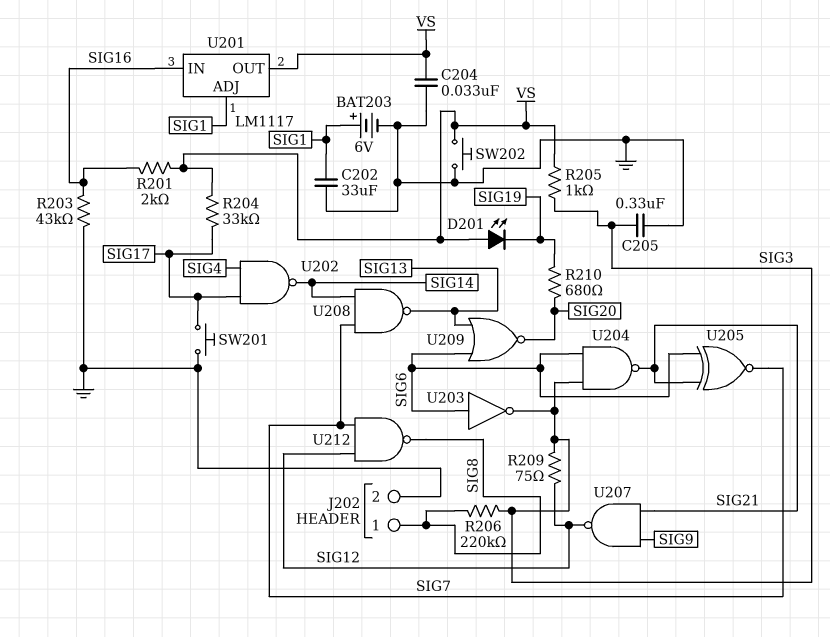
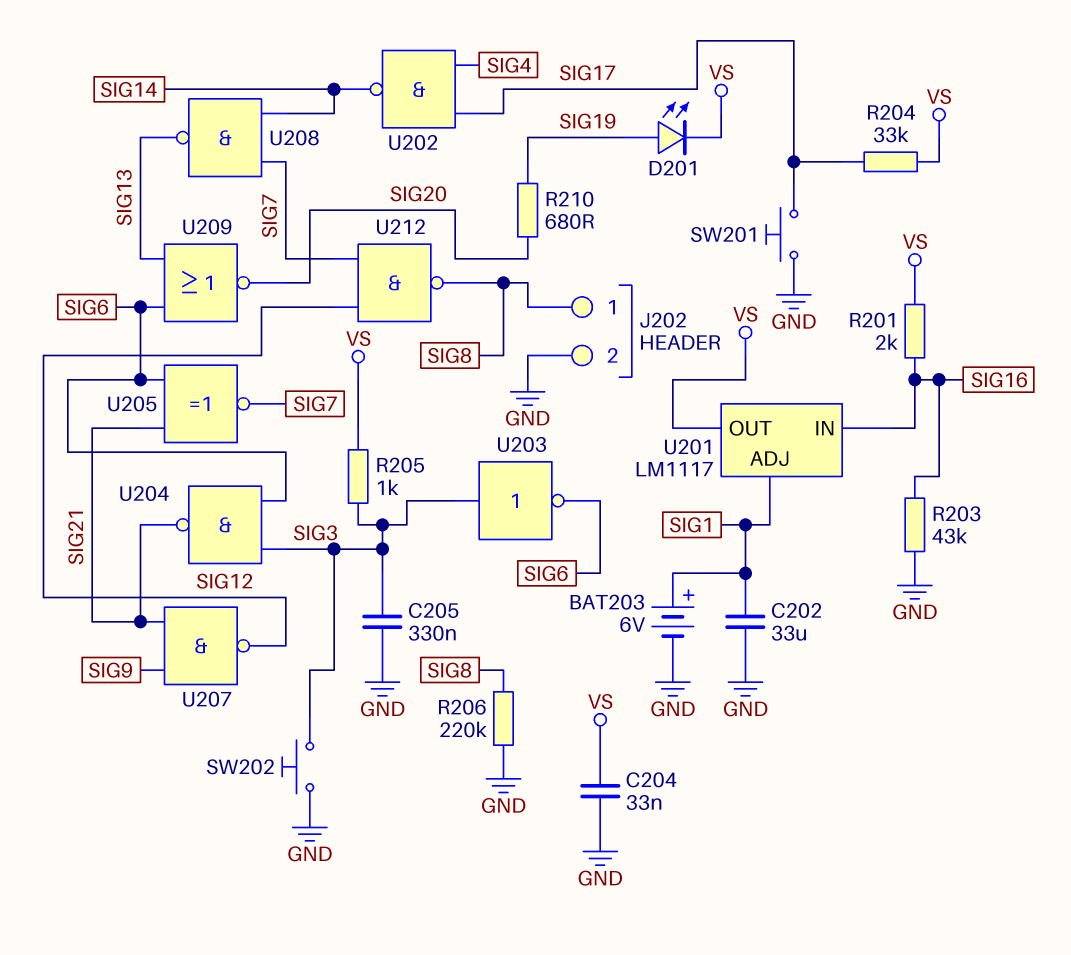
D201: LED (A VS, K SIG19) -> LED (A SIG19, K VS)
R206: 220k (SIG3, SIG8) -> 220k (GND, SIG8)
R209: 75 (SIG3, SIG12) -> none
SW202: button (GND, VS) -> button (GND, SIG3)
U203: NOT (in SIG6, out SIG3) -> NOT (in SIG3, out SIG6)

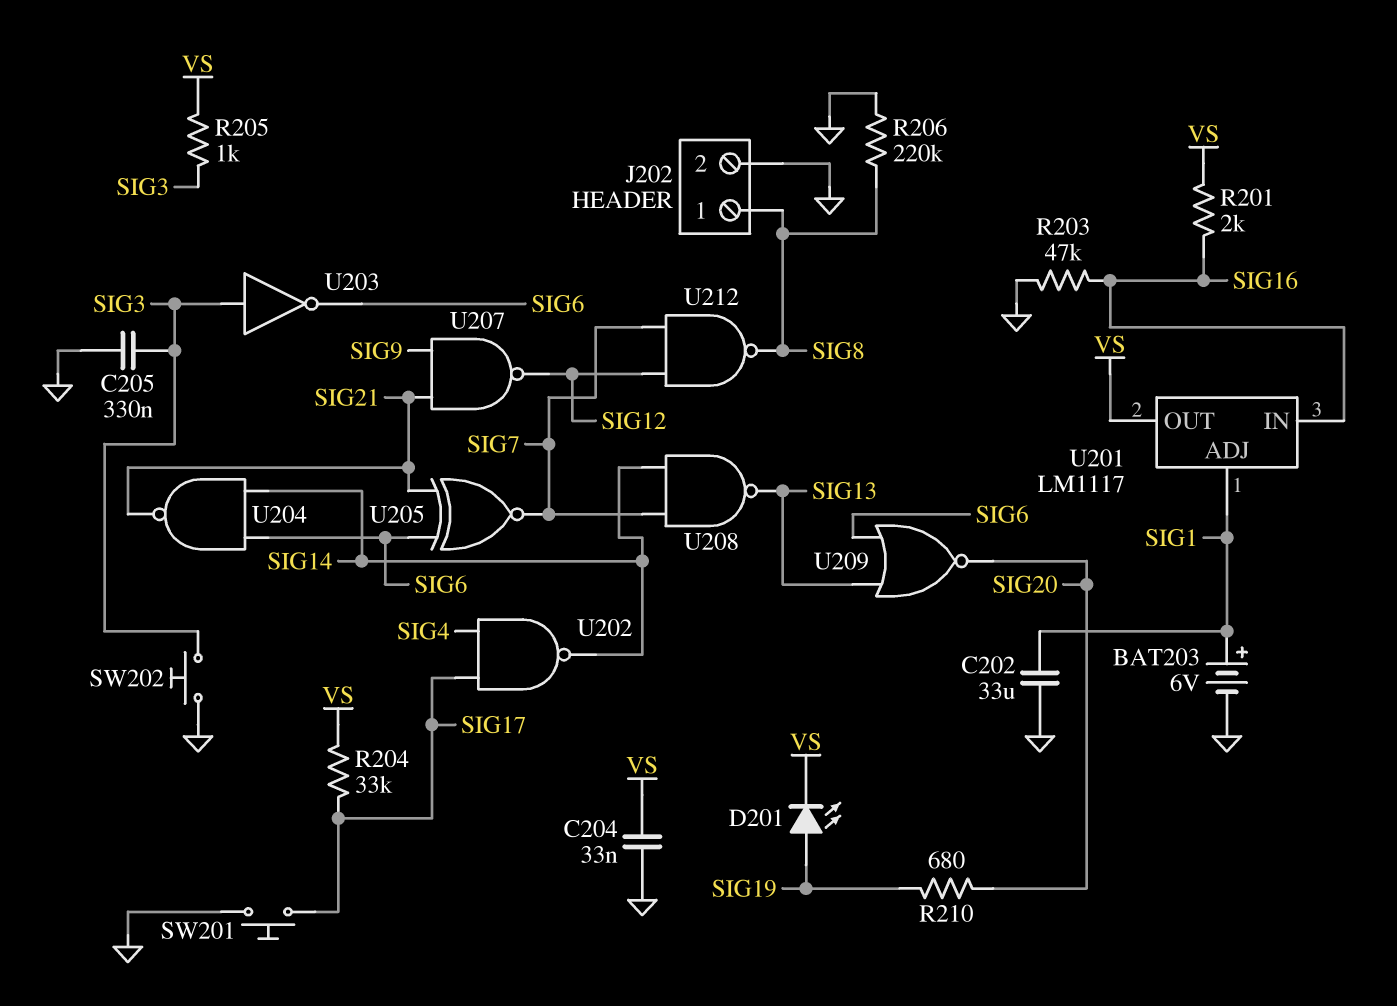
R203: 43k (GND, SIG16) -> 47k (GND, SIG16)
U204: NAND (in SIG3, in SIG6, out SIG21) -> NAND (in SIG6, in SIG14, out SIG21)

